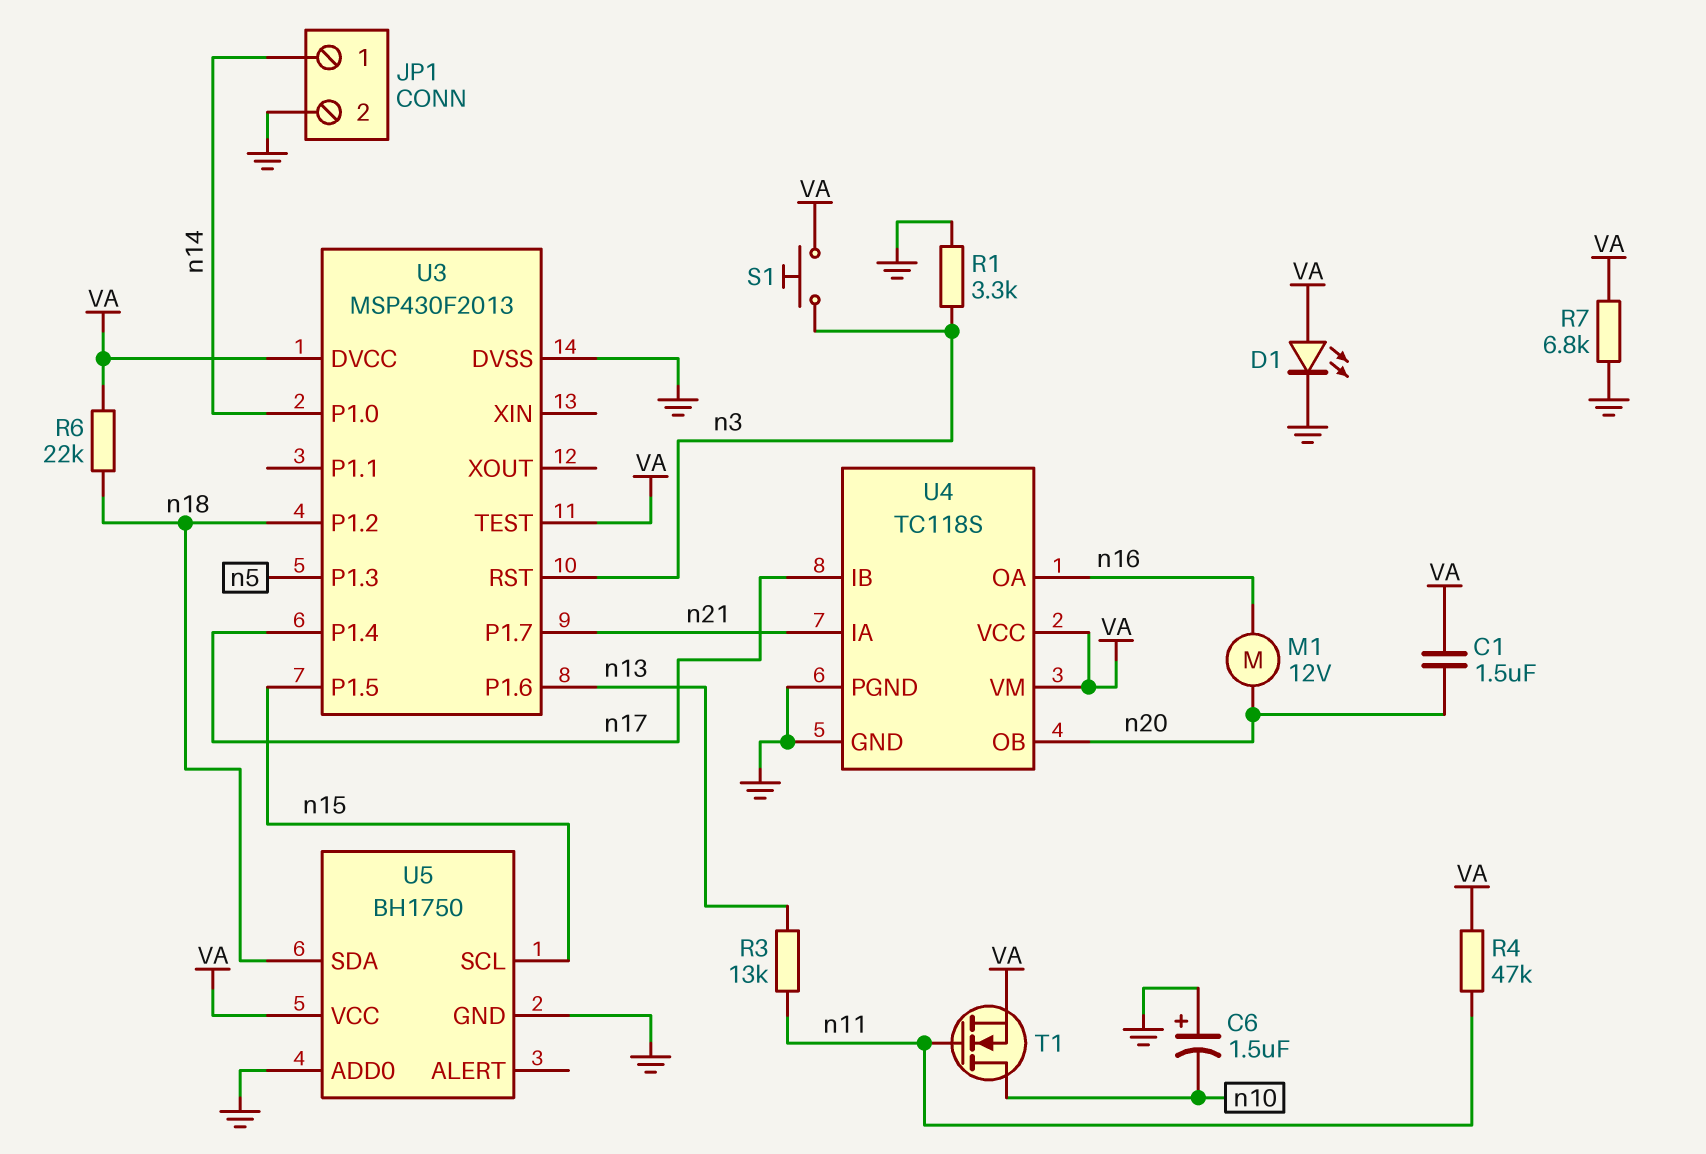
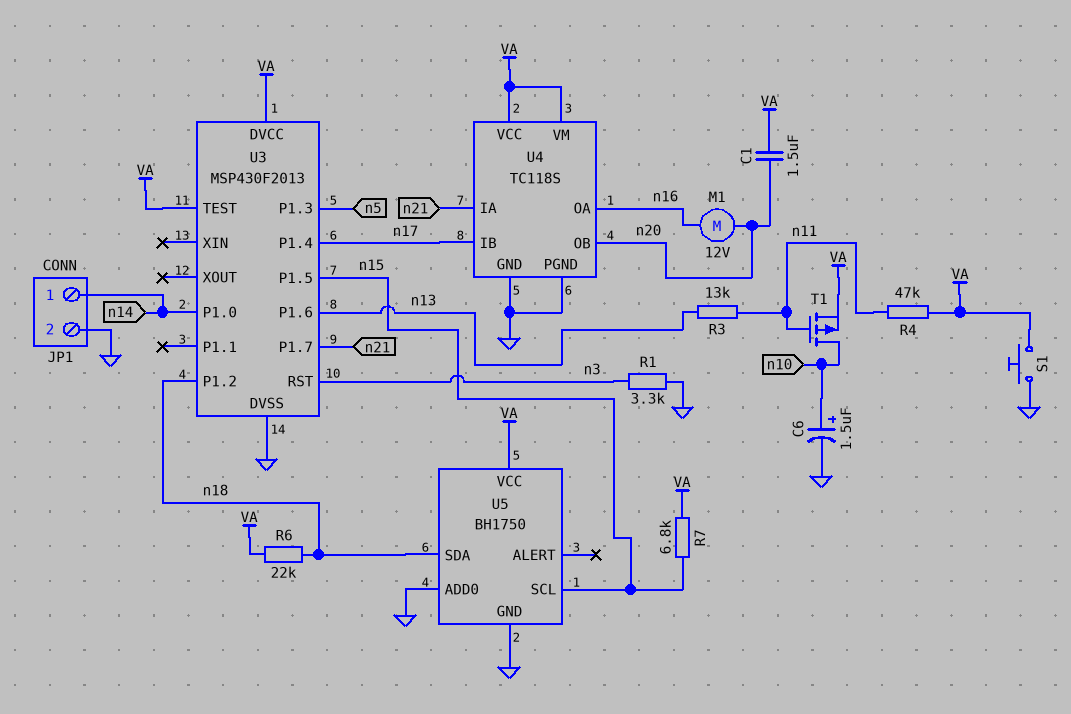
C6: 1.5uF (plus GND, minus n10) -> 1.5uF (plus n10, minus GND)
D1: LED (A VA, K GND) -> none
R7: 6.8k (GND, VA) -> 6.8k (VA, n15)
S1: button (VA, n3) -> button (GND, VA)
T1: NMOS (G n11, D n10, S VA) -> PMOS (G n11, D n10, S VA)

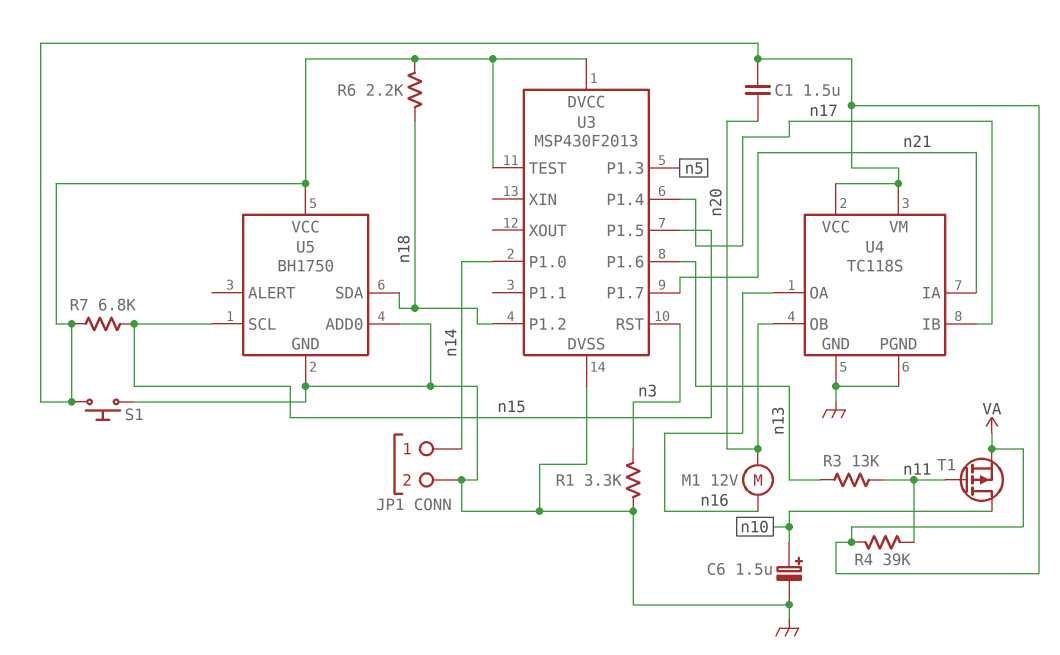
R4: 47k (VA, n11) -> 39k (VA, n11)
R6: 22k (VA, n18) -> 2.2k (VA, n18)

